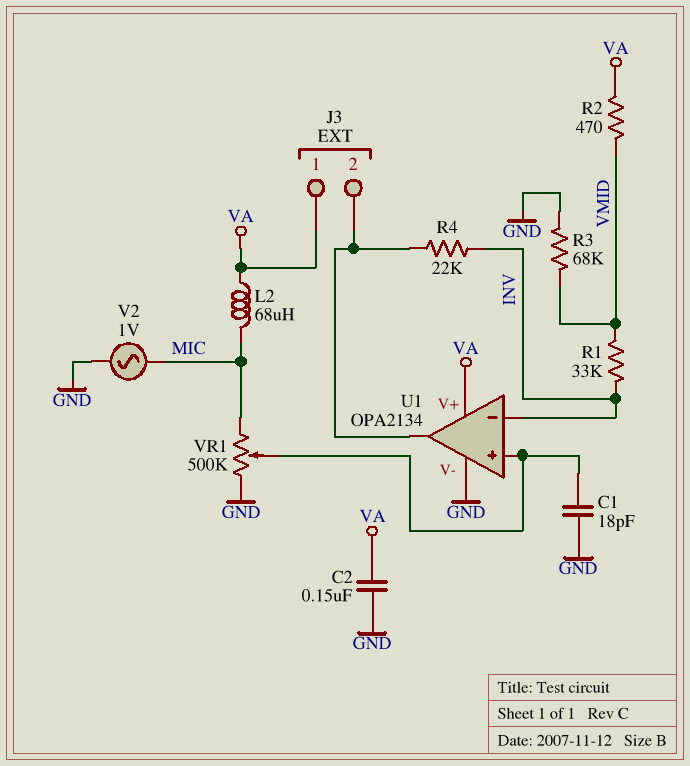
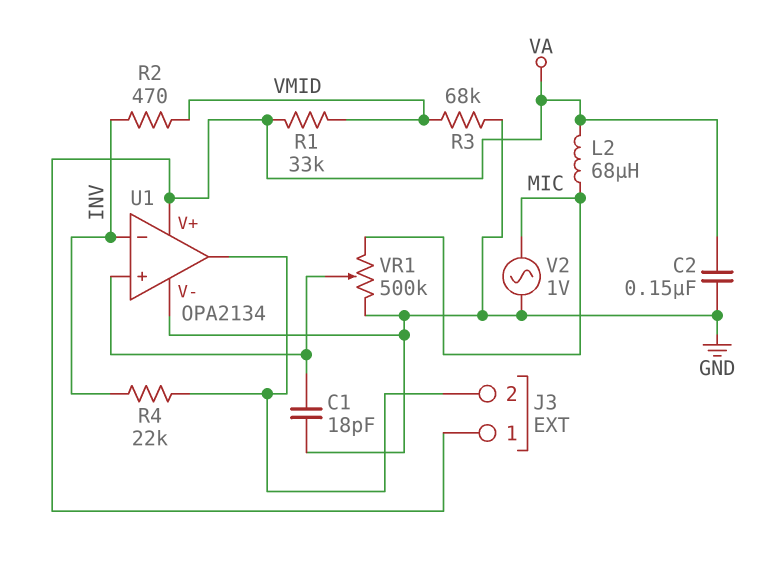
R1: 33k (INV, VMID) -> 33k (VA, VMID)
R2: 470 (VA, VMID) -> 470 (INV, VMID)

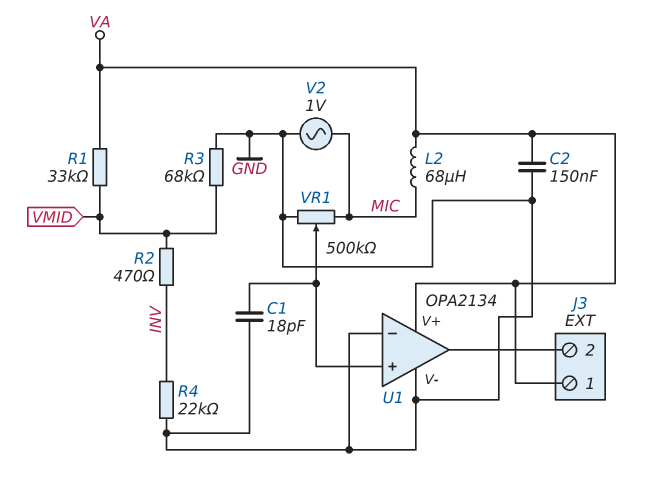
R4: 22k (INV, J3/2) -> 22k (GND, INV)
U1 pin in-: INV -> GND

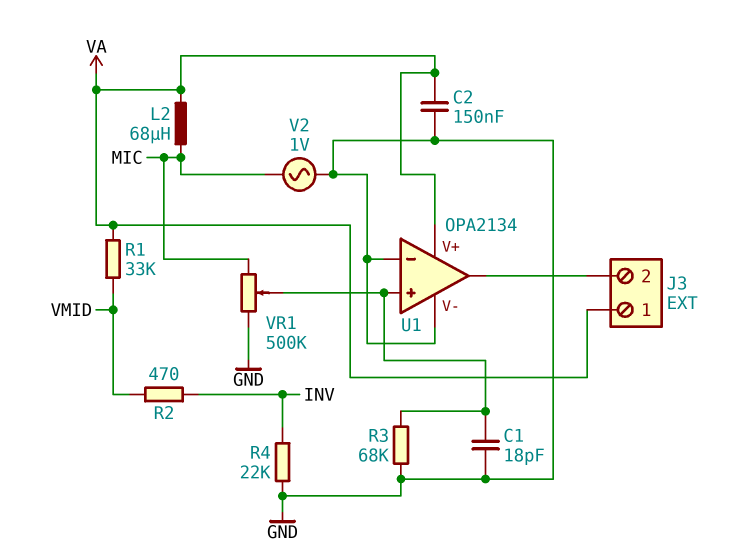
R3: 68k (GND, VMID) -> 68k (GND, U1/in+)

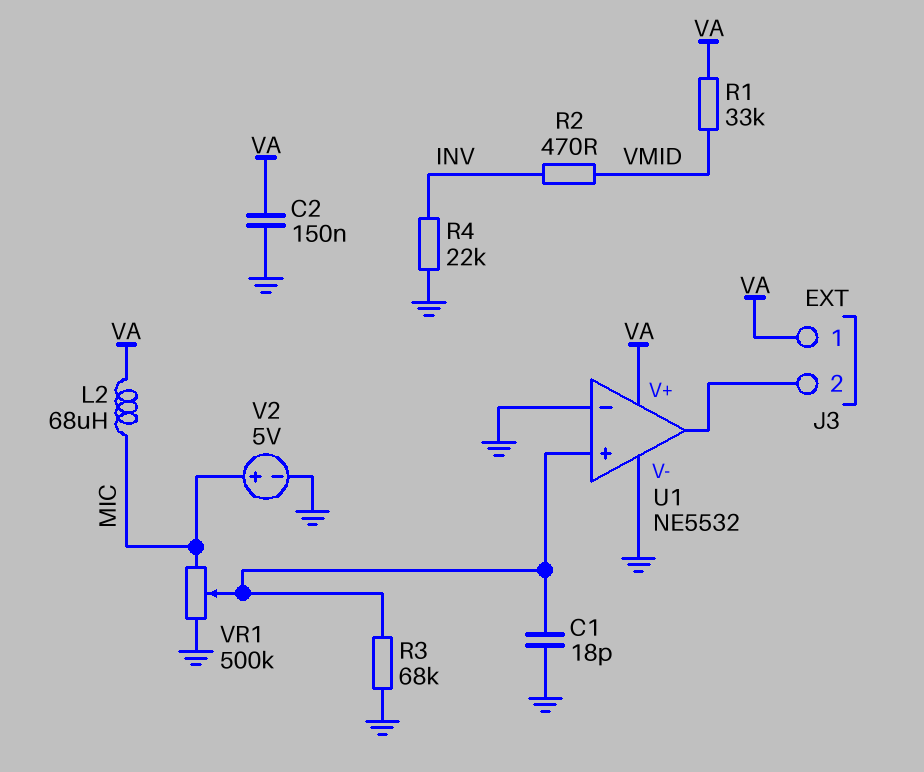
U1: OPA2134 -> NE5532
V2: AC 1V (GND, MIC) -> 5V (plus MIC, minus GND)

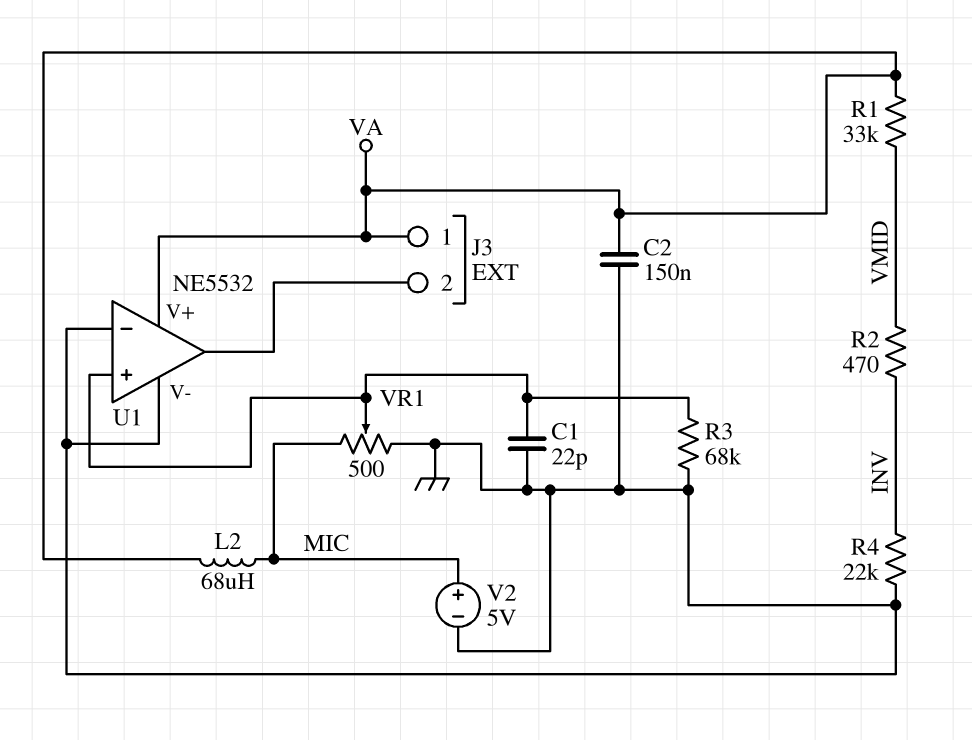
C1: 18pF (GND, U1/in+) -> 22pF (GND, U1/in+)
VR1: 500k (GND, MIC, wiper U1/in+) -> 500 (GND, MIC, wiper U1/in+)

